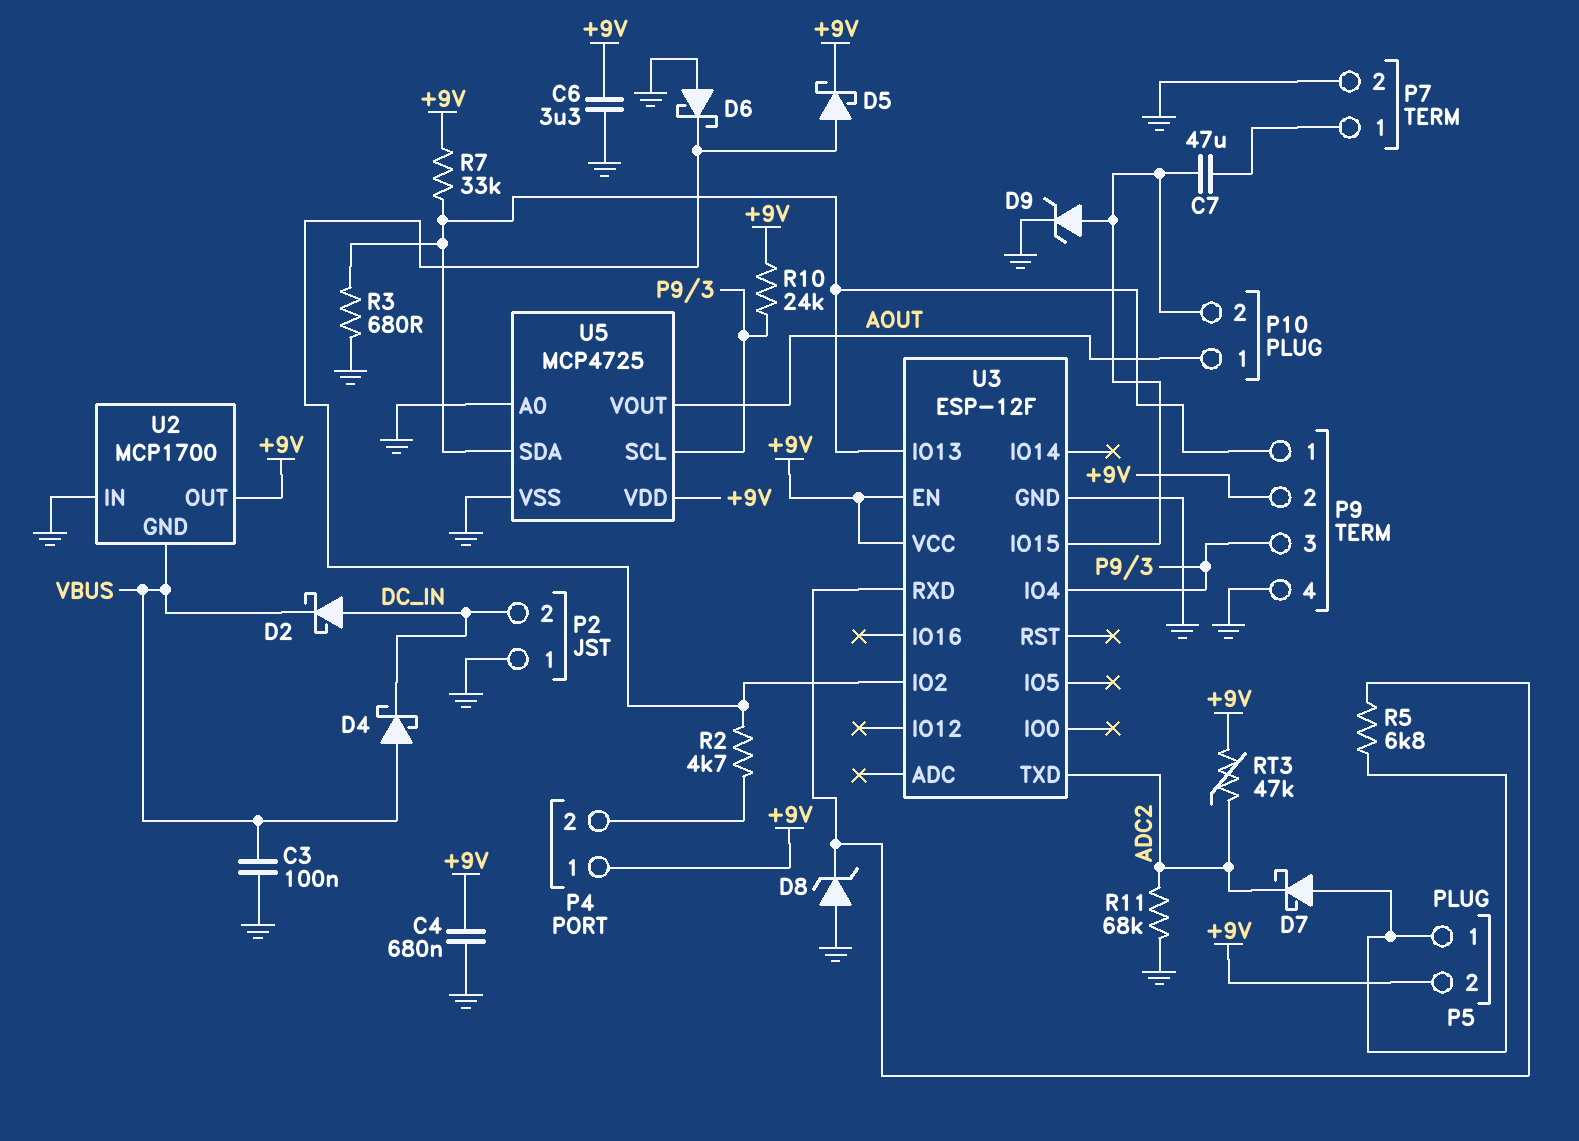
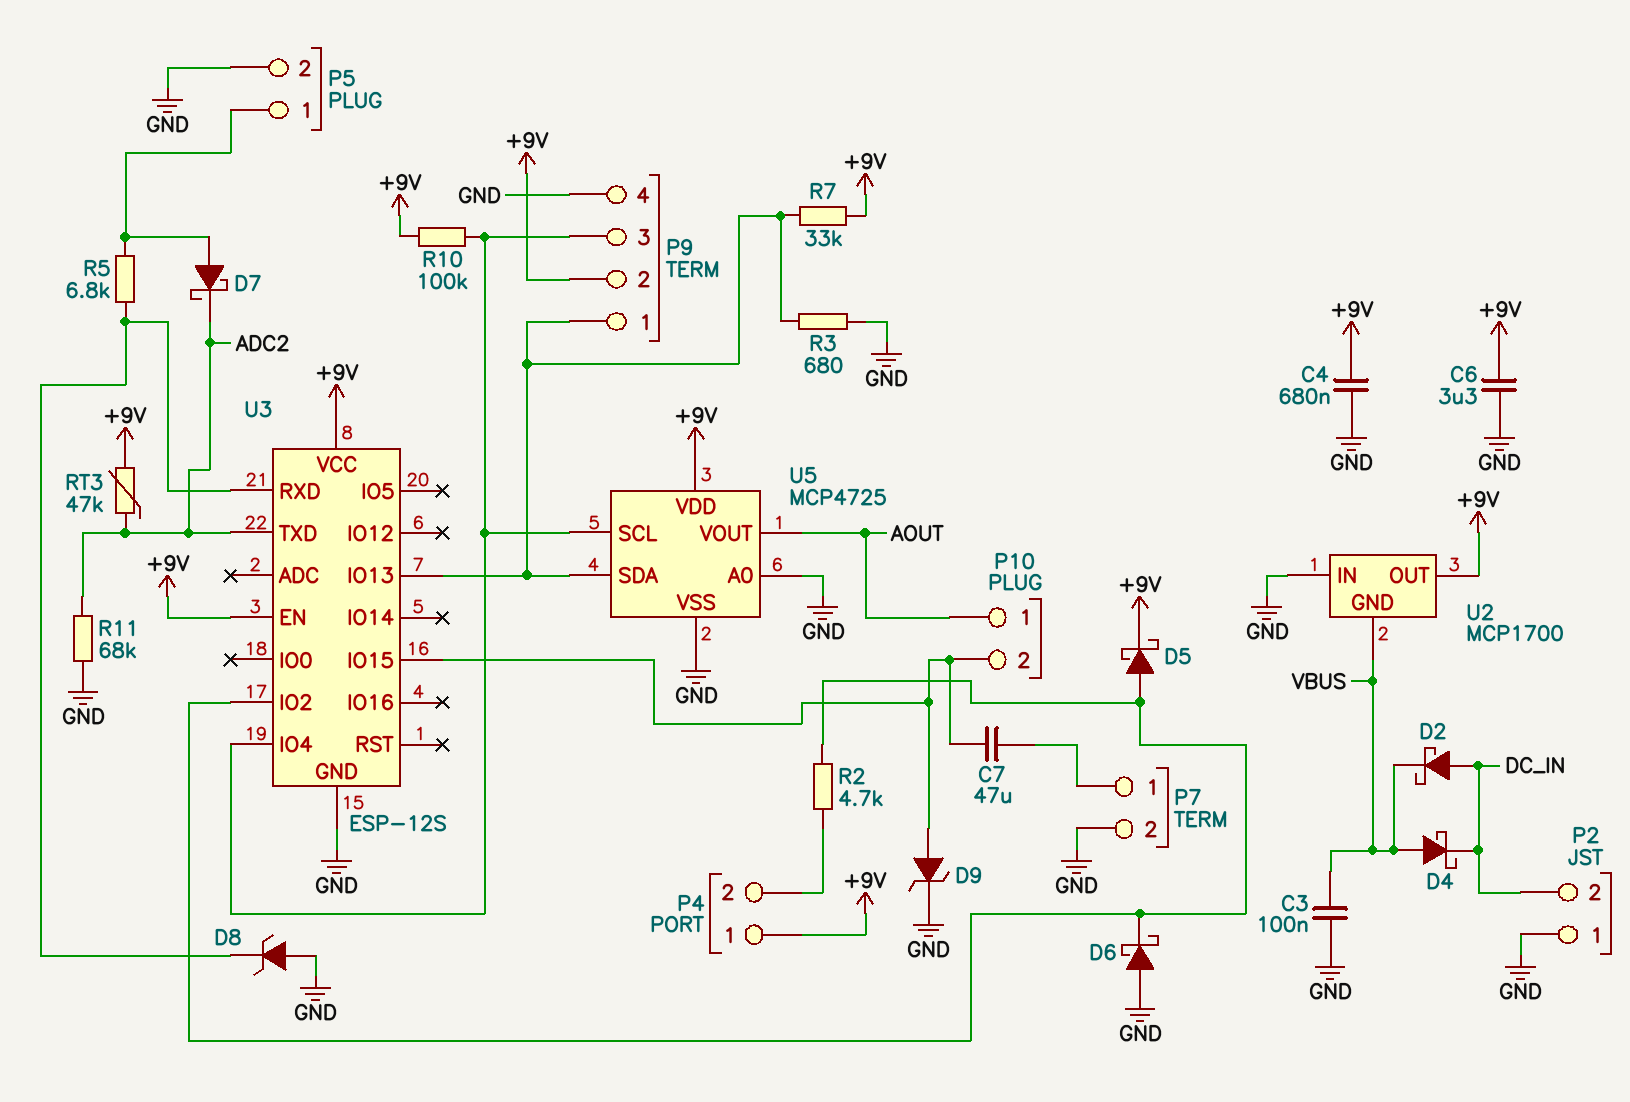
P5 pin 2: +9V -> GND
R10: 24k (+9V, P9/3) -> 100k (+9V, P9/3)
U3: ESP-12F -> ESP-12S

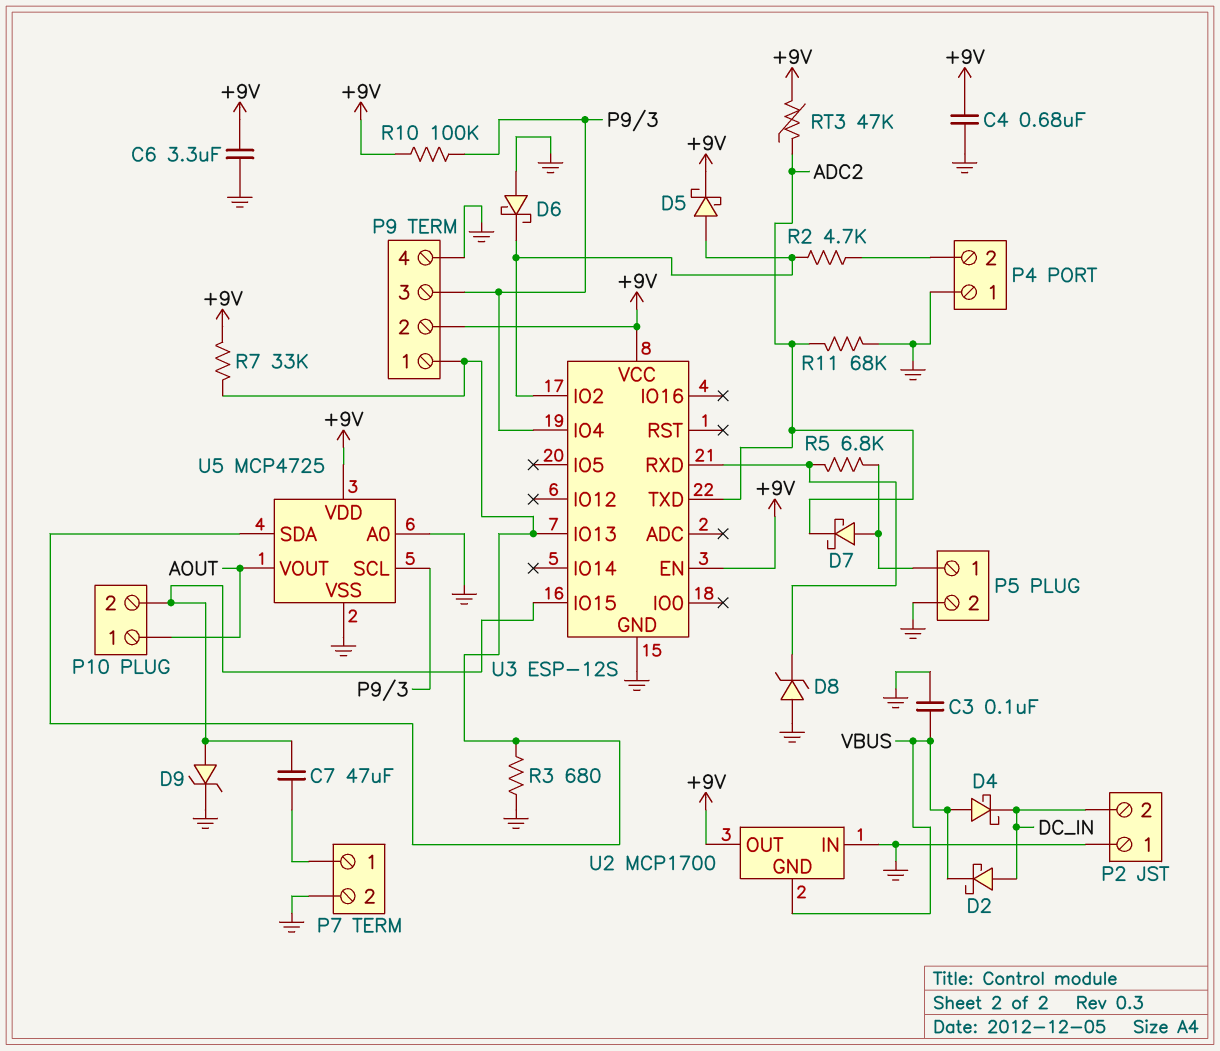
P4 pin 1: +9V -> GND

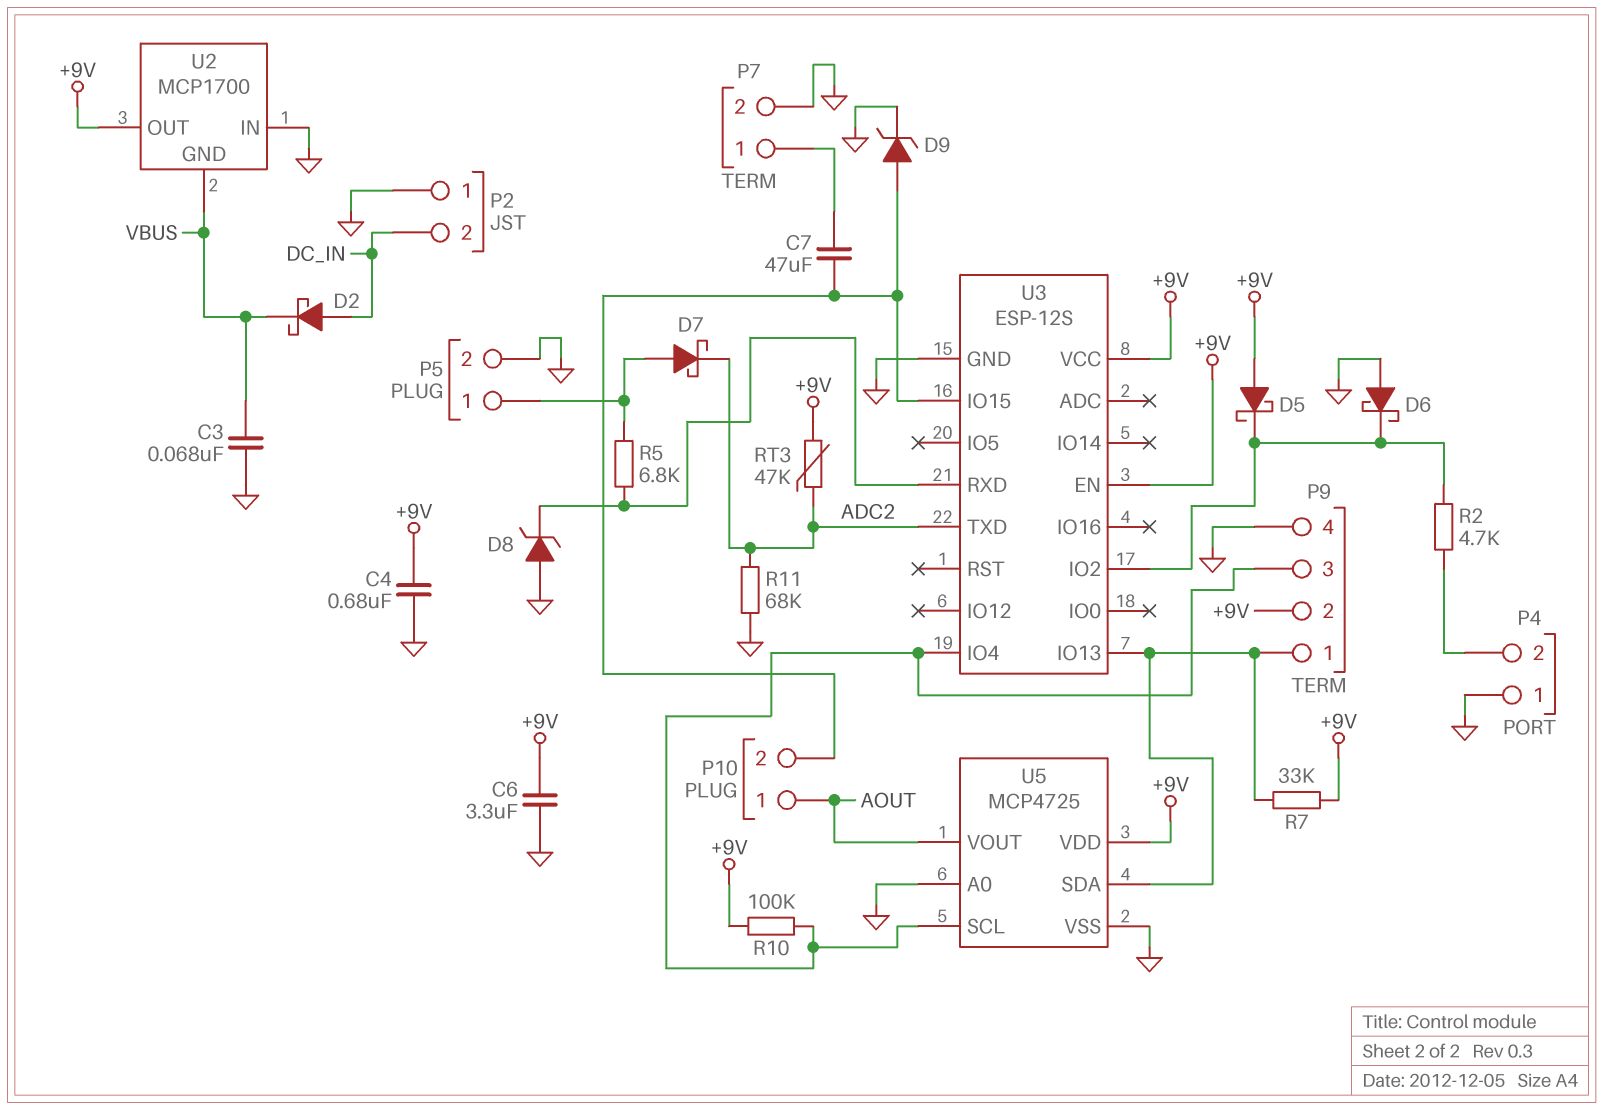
C3: 100nF (GND, VBUS) -> 68nF (GND, VBUS)
D4: schottky (A VBUS, K DC_IN) -> none
D5: schottky (A U3/IO2, K +9V) -> schottky (A +9V, K U3/IO2)
R3: 680 (GND, P9/1) -> none

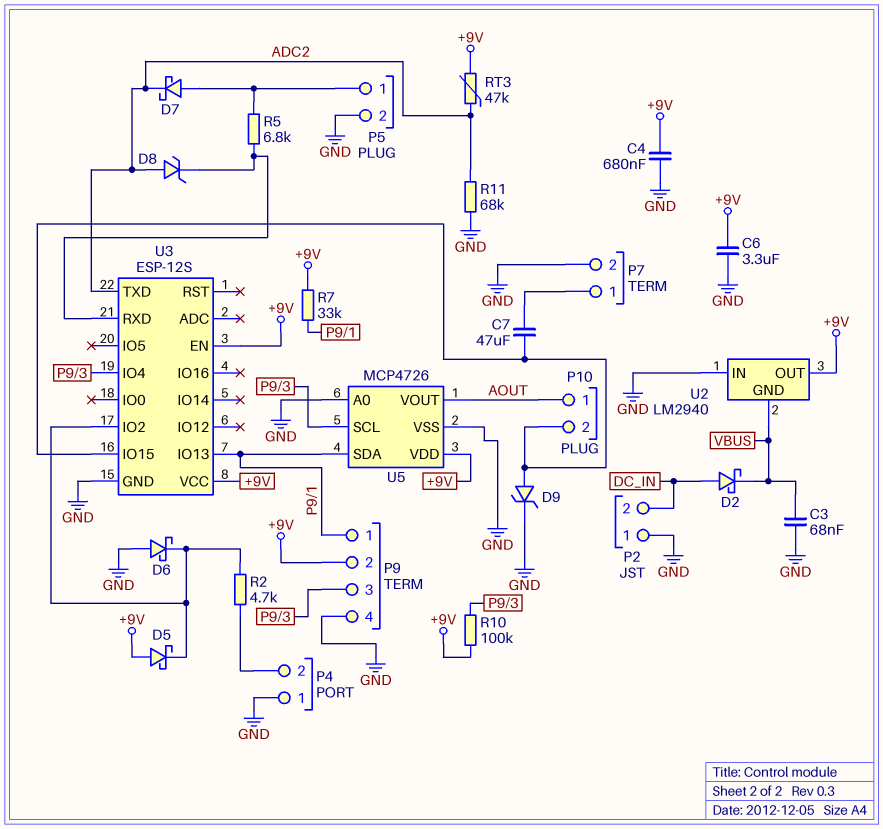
D8: zener (A GND, K U3/RXD) -> zener (A ADC2, K U3/RXD)
U2: MCP1700 -> LM2940
U5: MCP4725 -> MCP4726

